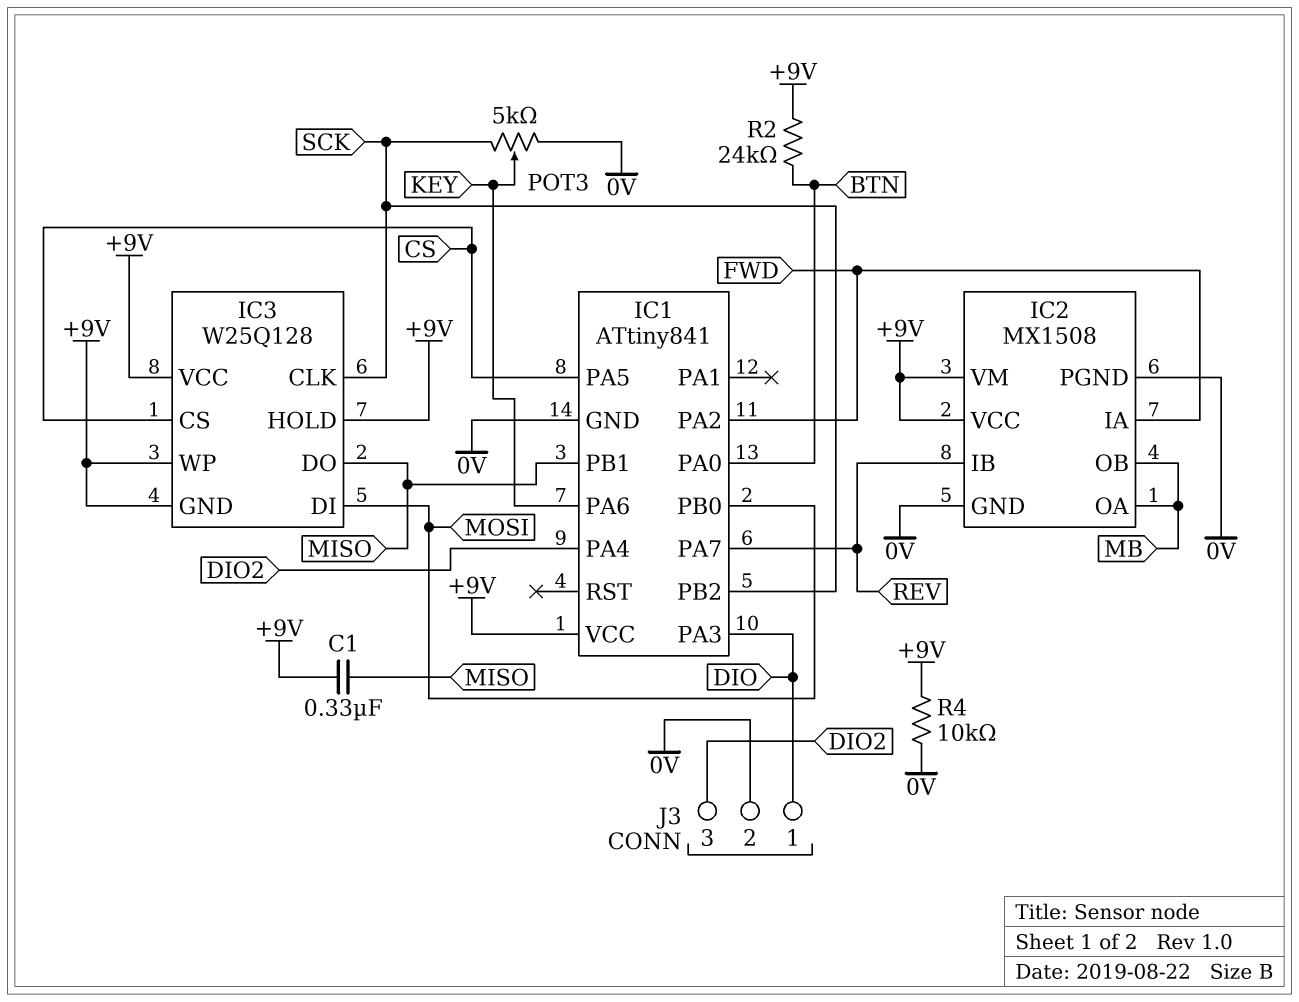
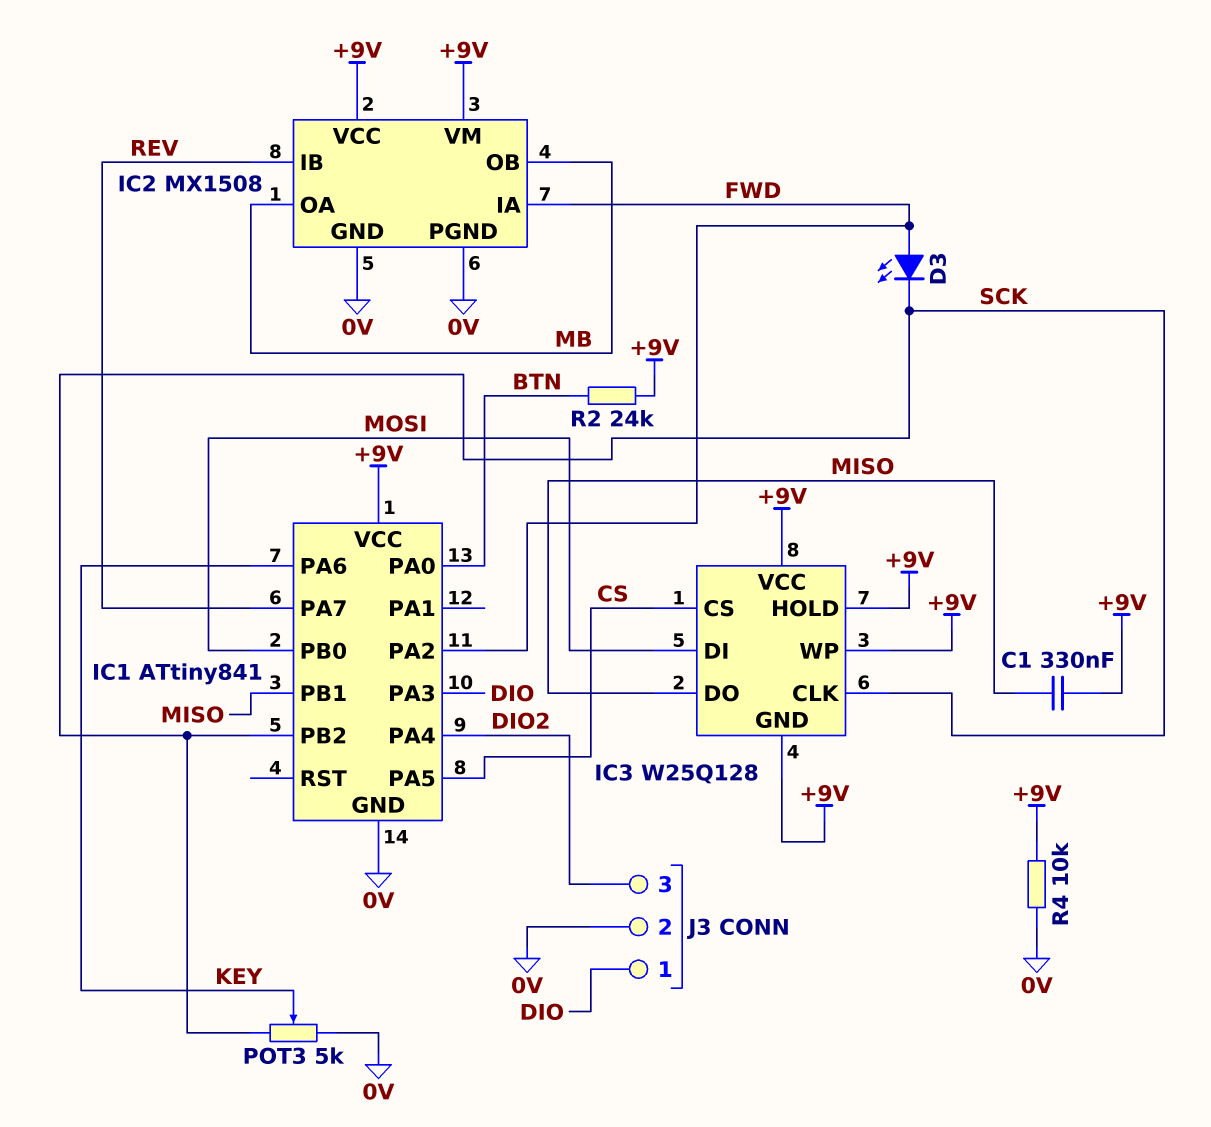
D3: none -> LED (A FWD, K SCK)

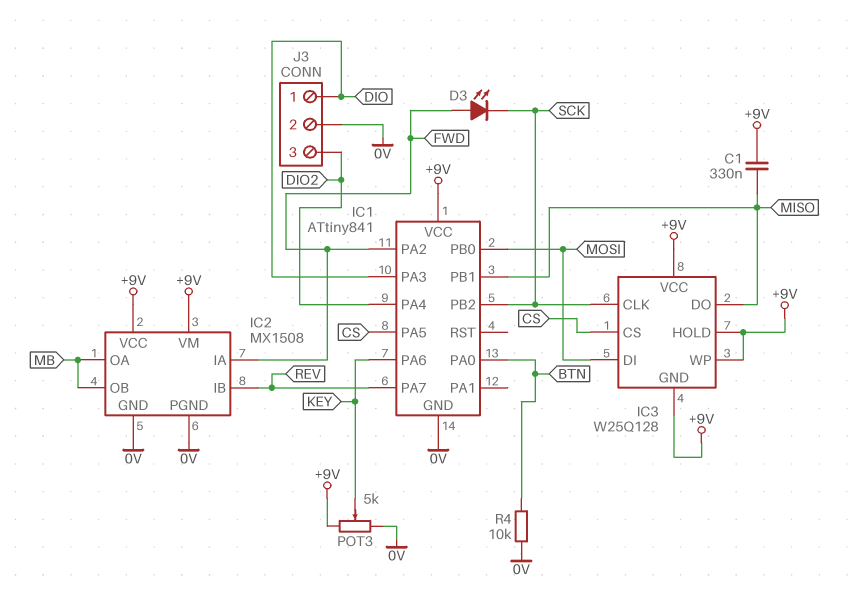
POT3: 5k (0V, SCK, wiper KEY) -> 5k (+9V, 0V, wiper KEY)
R2: 24k (+9V, BTN) -> none
R4: 10k (+9V, 0V) -> 10k (0V, BTN)

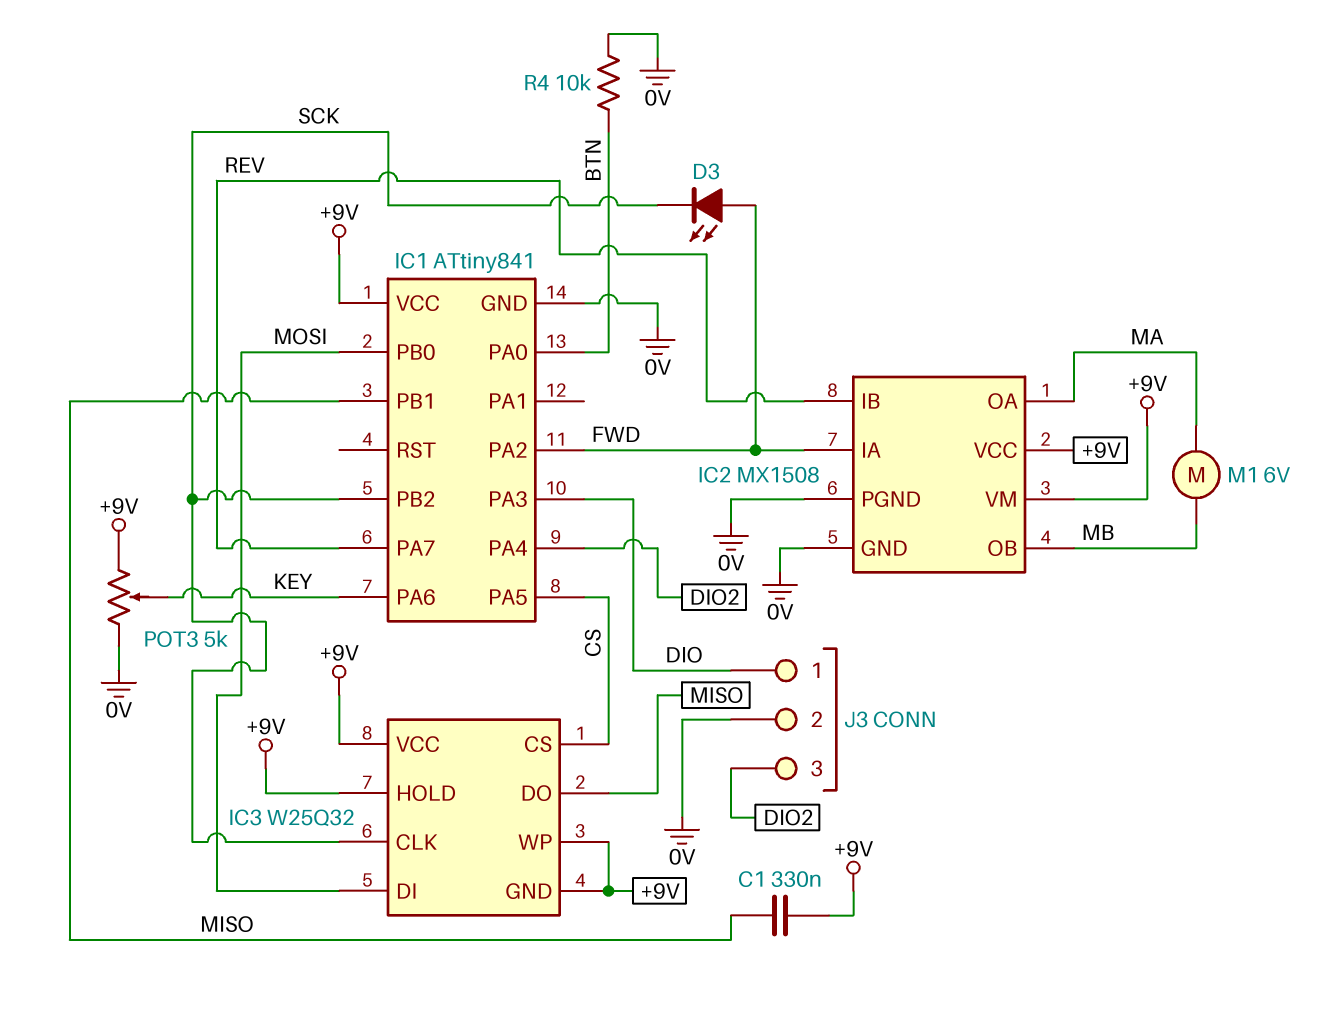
IC2 pin OA: MB -> MA
IC3: W25Q128 -> W25Q32
M1: none -> motor 6V (MA, MB)

